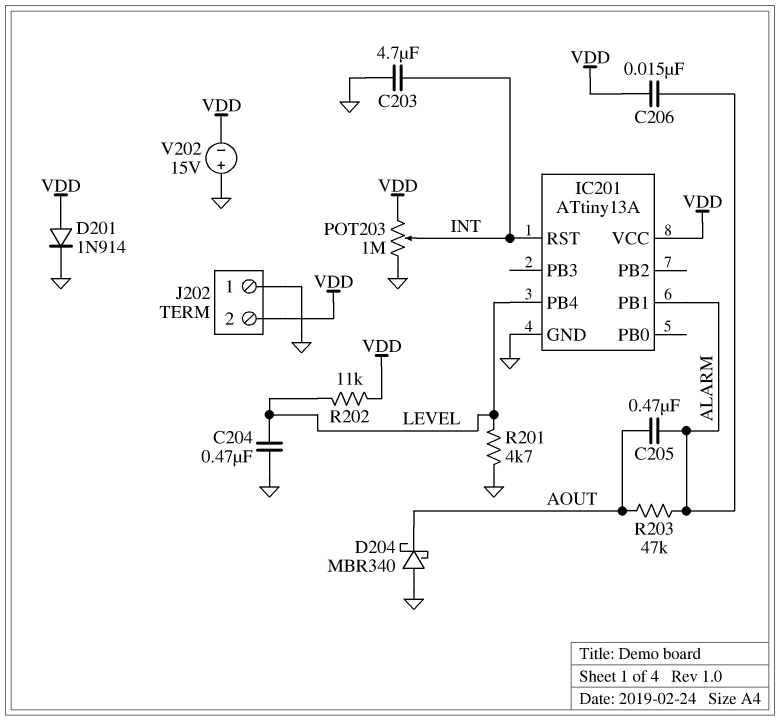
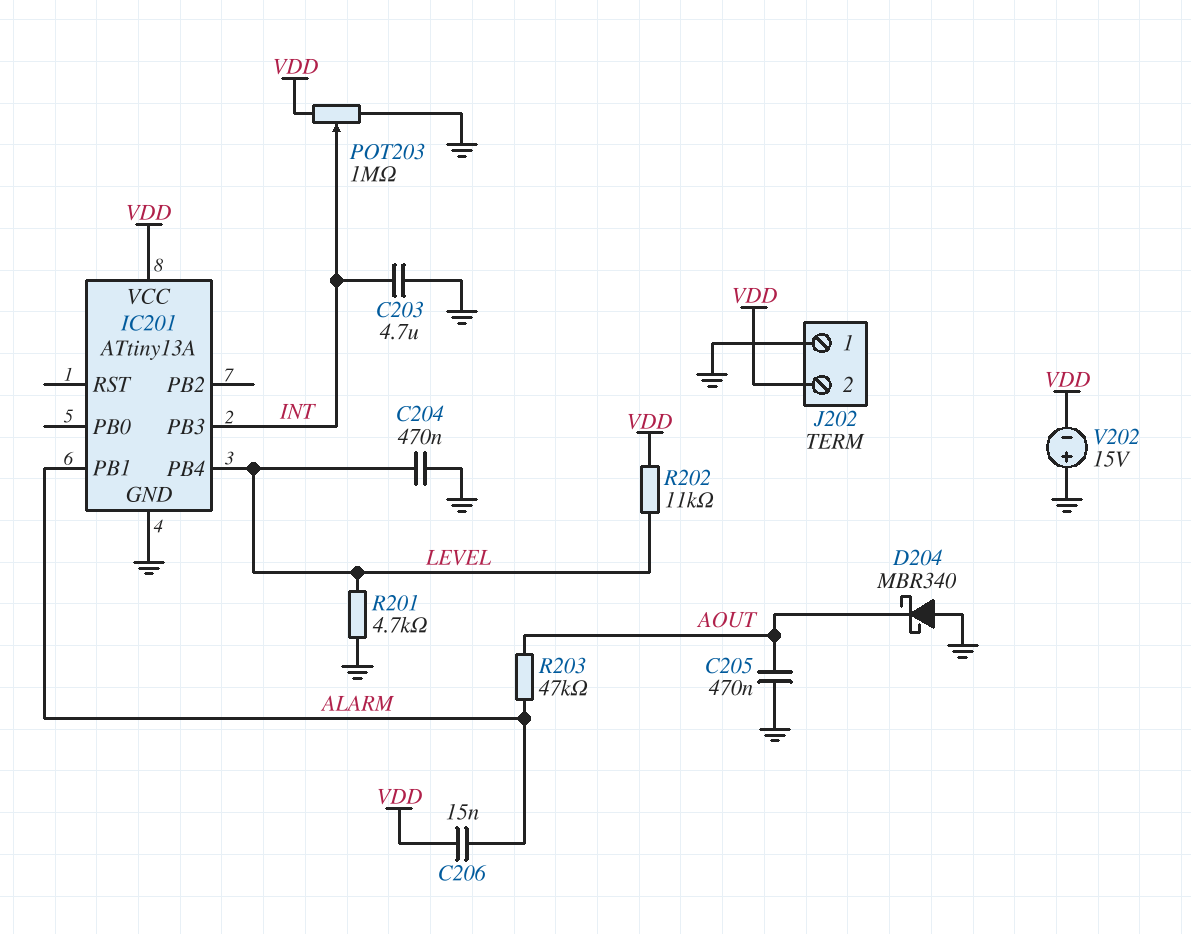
C205: 470nF (ALARM, AOUT) -> 470nF (AOUT, GND)
D201: diode 1N914 (A VDD, K GND) -> none
IC201 pin PB3: none -> INT
IC201 pin RST: INT -> none

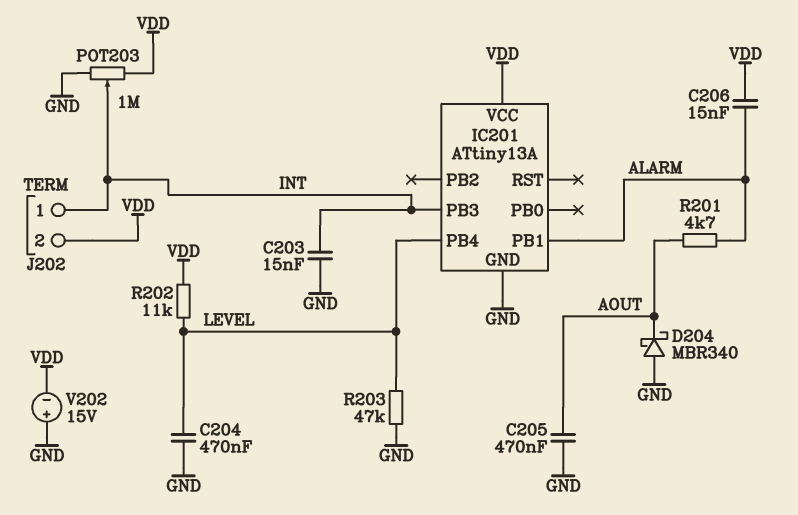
C203: 4.7uF (GND, INT) -> 15nF (GND, INT)
J202 pin 1: GND -> INT
R201: 4.7k (GND, LEVEL) -> 4.7k (ALARM, AOUT)
R203: 47k (ALARM, AOUT) -> 47k (GND, LEVEL)

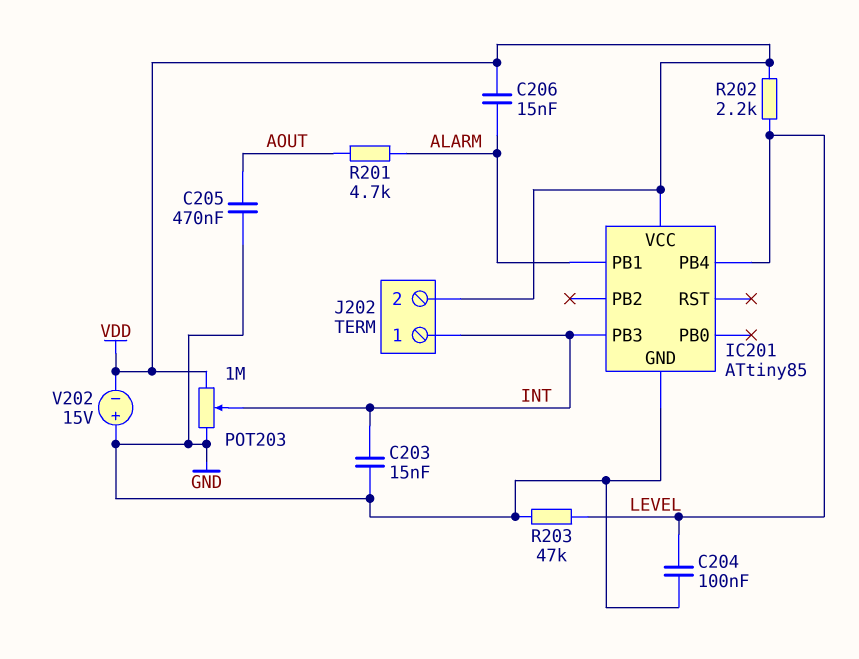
C204: 470nF (GND, LEVEL) -> 100nF (GND, LEVEL)
D204: schottky MBR340 (A GND, K AOUT) -> none
IC201: ATtiny13A -> ATtiny85
R202: 11k (LEVEL, VDD) -> 2.2k (LEVEL, VDD)

